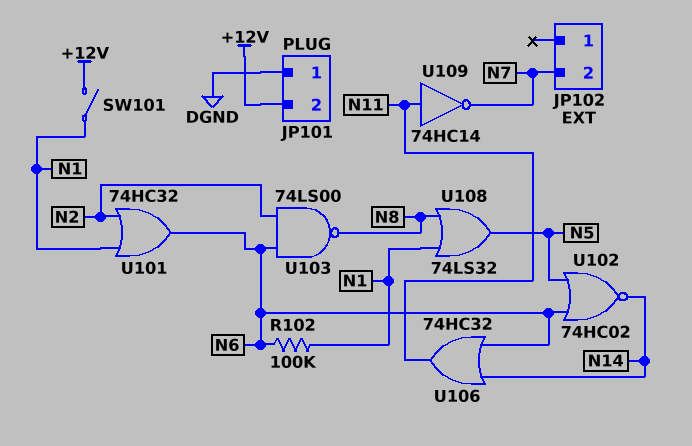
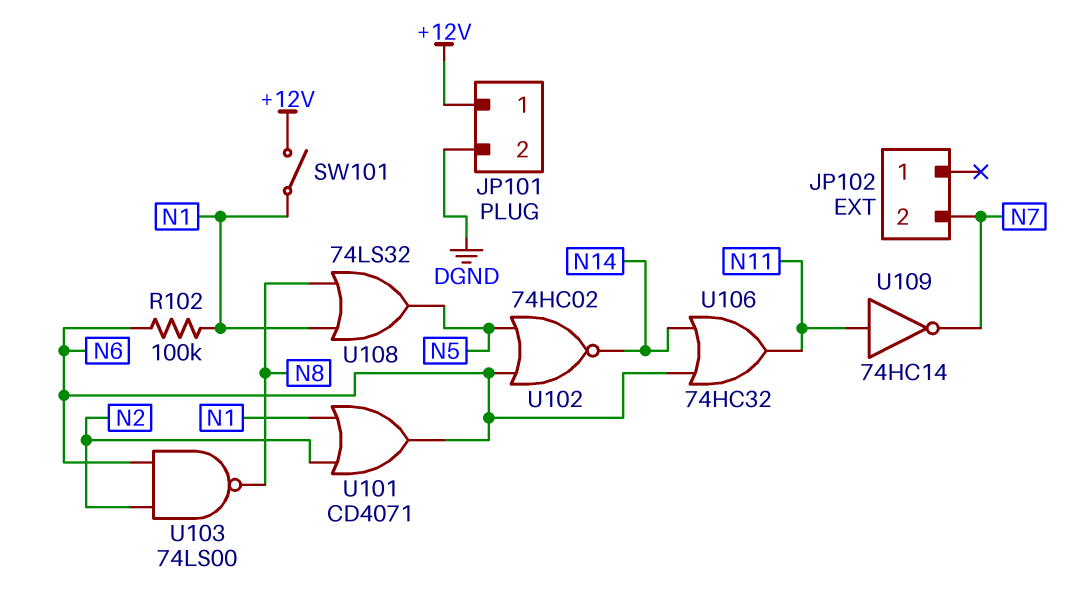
JP101 pin 1: DGND -> +12V
JP101 pin 2: +12V -> DGND
U101: OR 74HC32 (in N1, in N2, out N6) -> OR CD4071 (in N1, in N2, out N6)

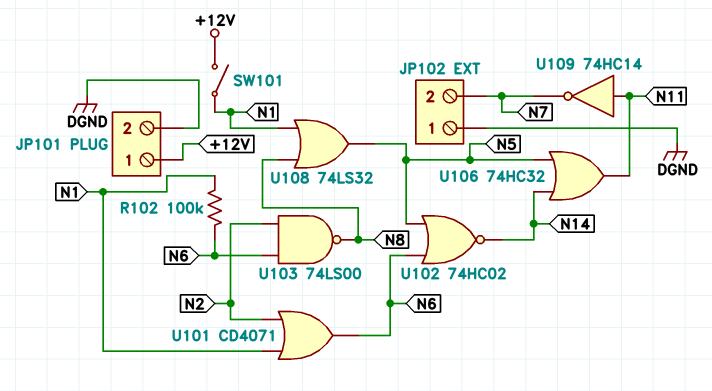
JP102 pin 1: none -> DGND
U106: OR 74HC32 (in N6, in N14, out N11) -> OR 74HC32 (in N5, in N14, out N11)

